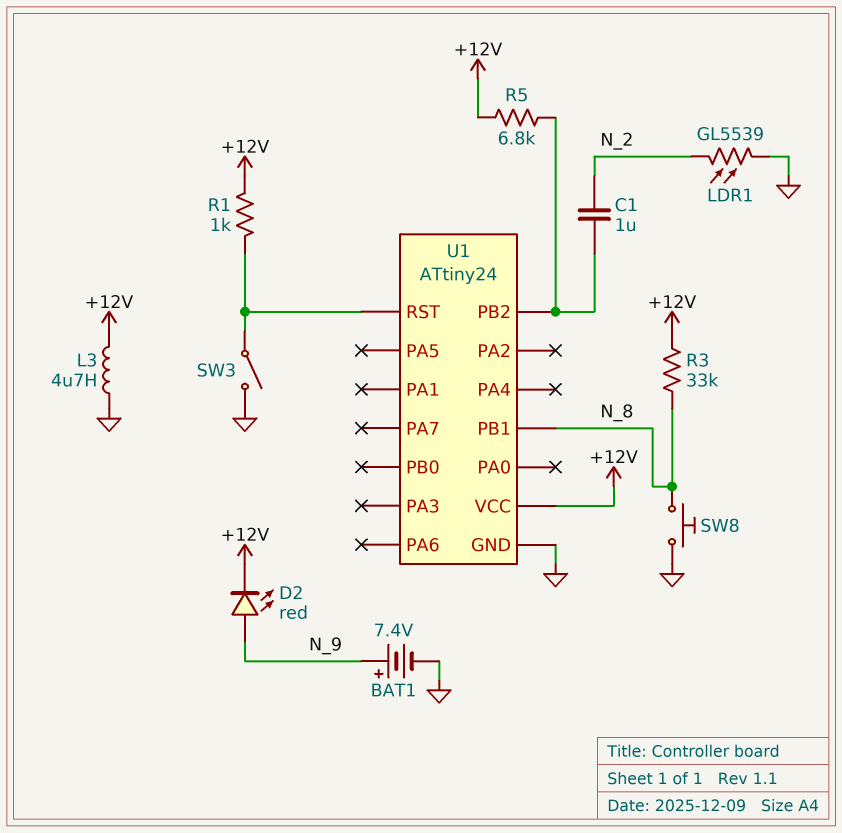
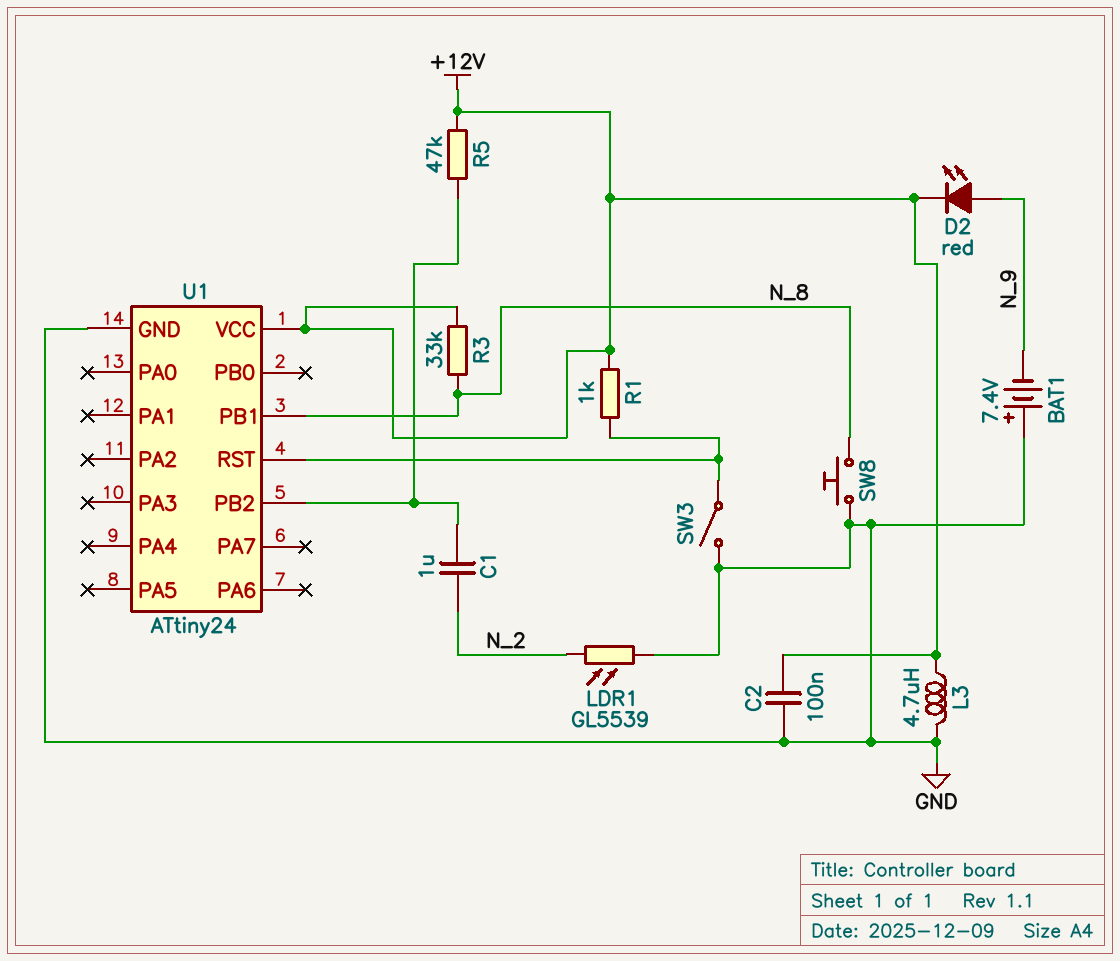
BAT1: 7.4V (plus N_9, minus GND) -> 7.4V (plus GND, minus N_9)
C2: none -> 100nF (+12V, GND)
R5: 6.8k (+12V, U1/PB2) -> 47k (+12V, U1/PB2)

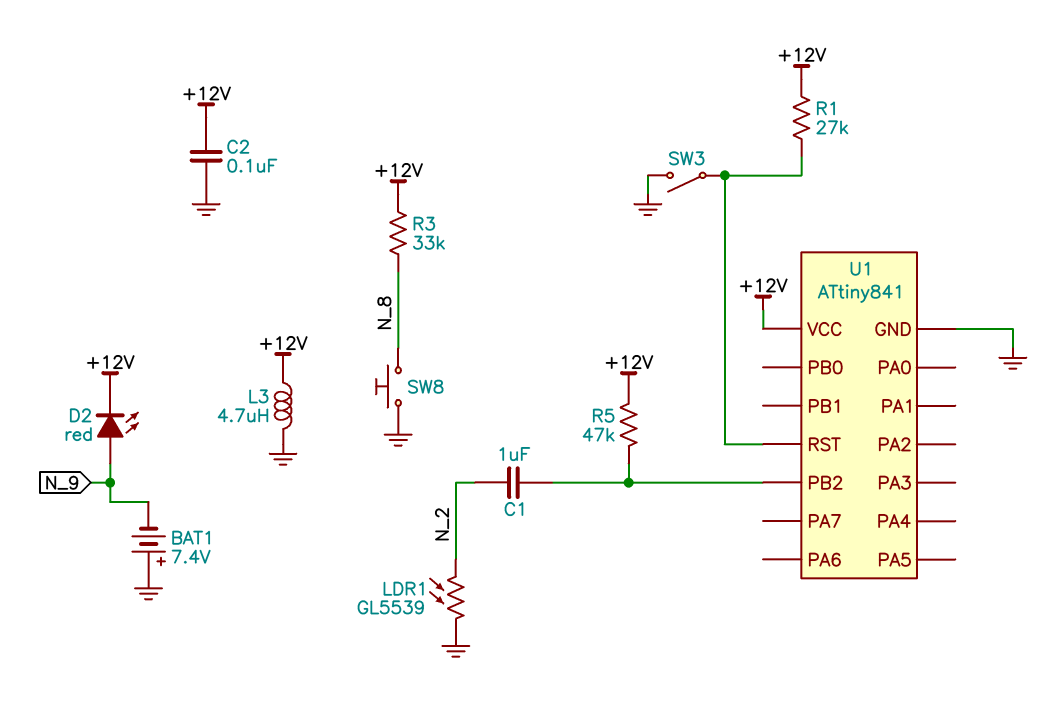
R1: 1k (+12V, U1/RST) -> 27k (+12V, U1/RST)
U1: ATtiny24 -> ATtiny841
U1 pin PB1: N_8 -> none

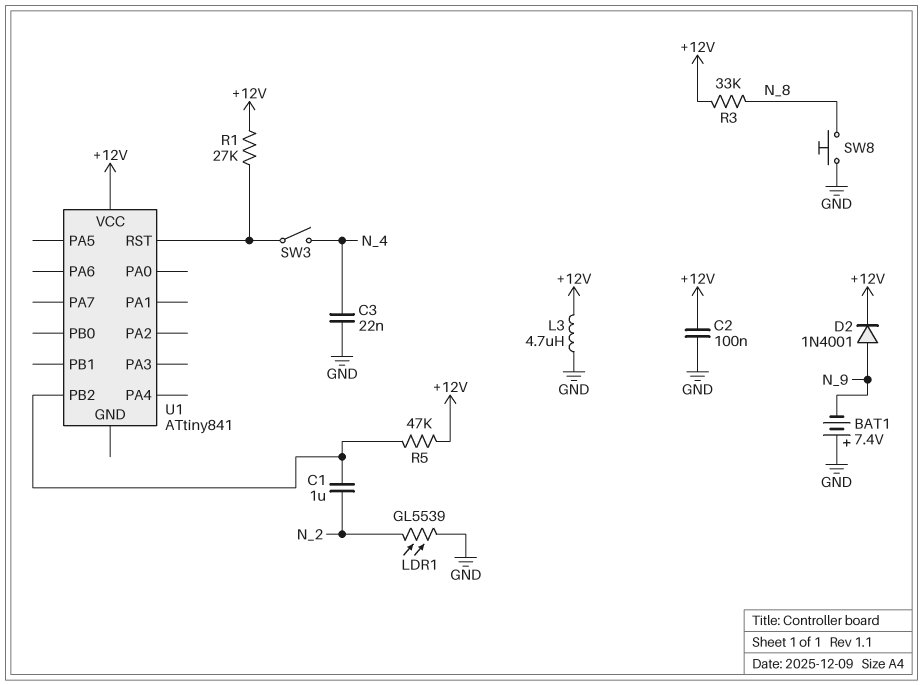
C3: none -> 22nF (GND, N_4)
D2: LED red (A N_9, K +12V) -> diode 1N4001 (A N_9, K +12V)
SW3: switch (GND, U1/RST) -> switch (N_4, U1/RST)
U1 pin GND: GND -> none

